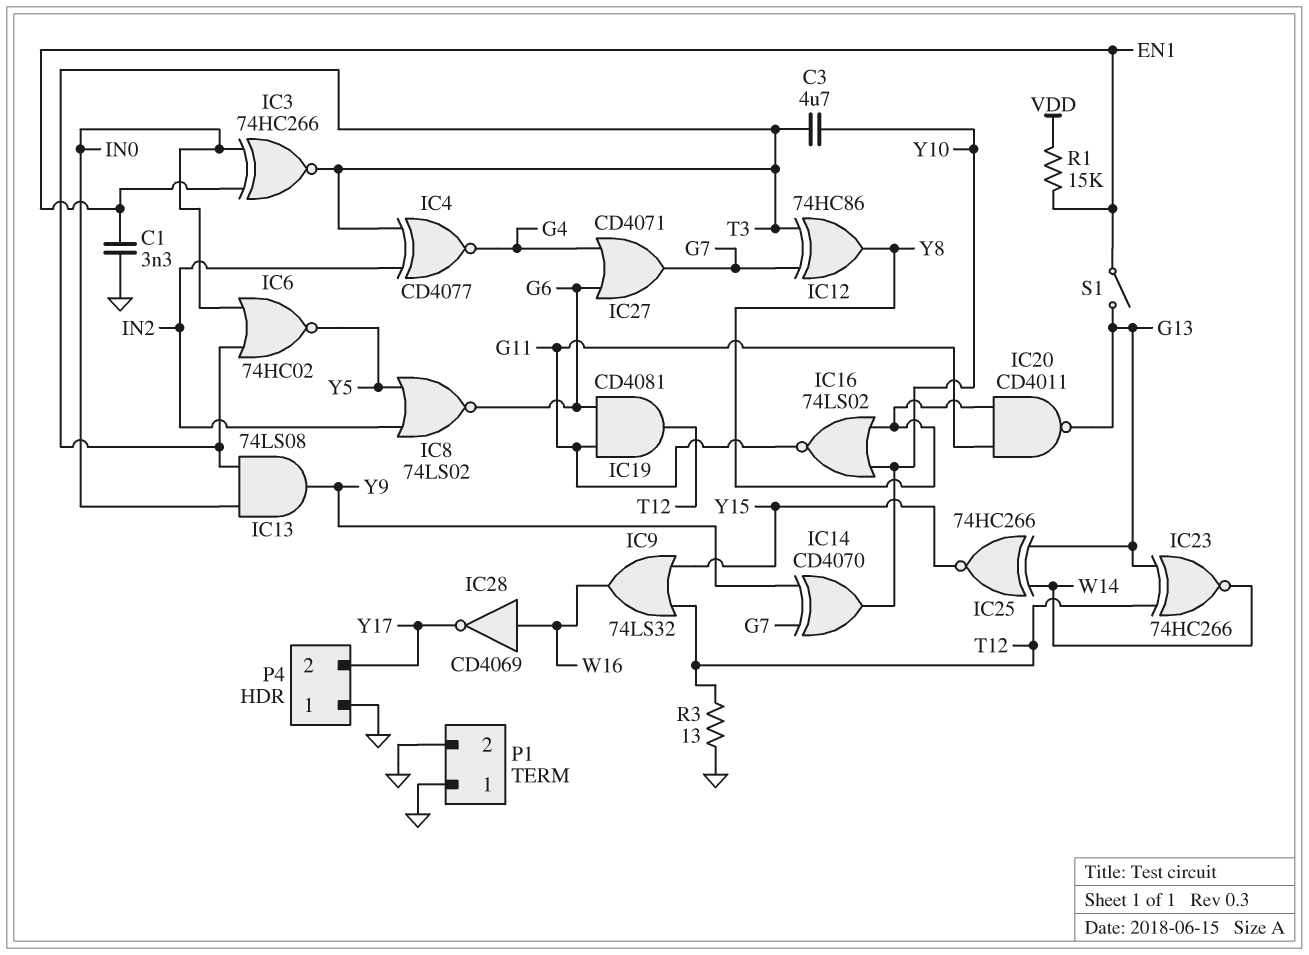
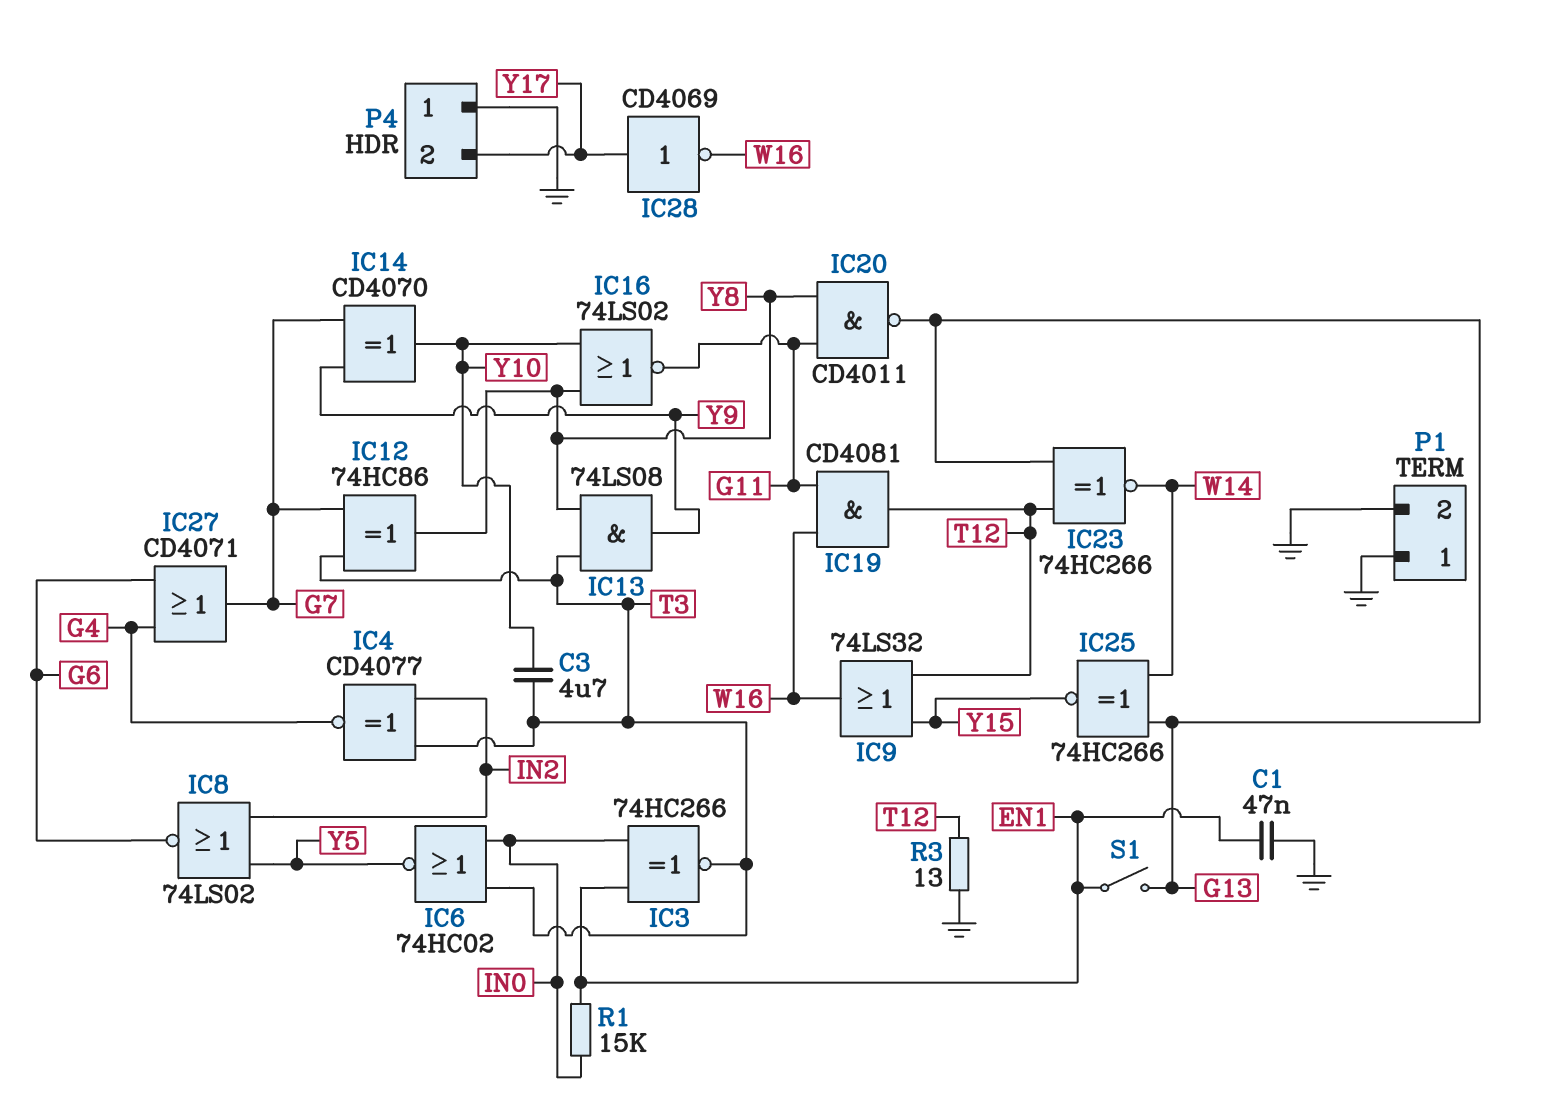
C1: 3.3nF (EN1, GND) -> 47nF (EN1, GND)
IC13: AND 74LS08 (in IN0, in T3, out Y9) -> AND 74LS08 (in T3, in Y8, out Y9)
IC19: AND CD4081 (in G6, in G11, out T12) -> AND CD4081 (in G11, in W16, out T12)
IC28: NOT CD4069 (in W16, out Y17) -> NOT CD4069 (in Y17, out W16)
R1: 15k (EN1, VDD) -> 15k (EN1, IN0)

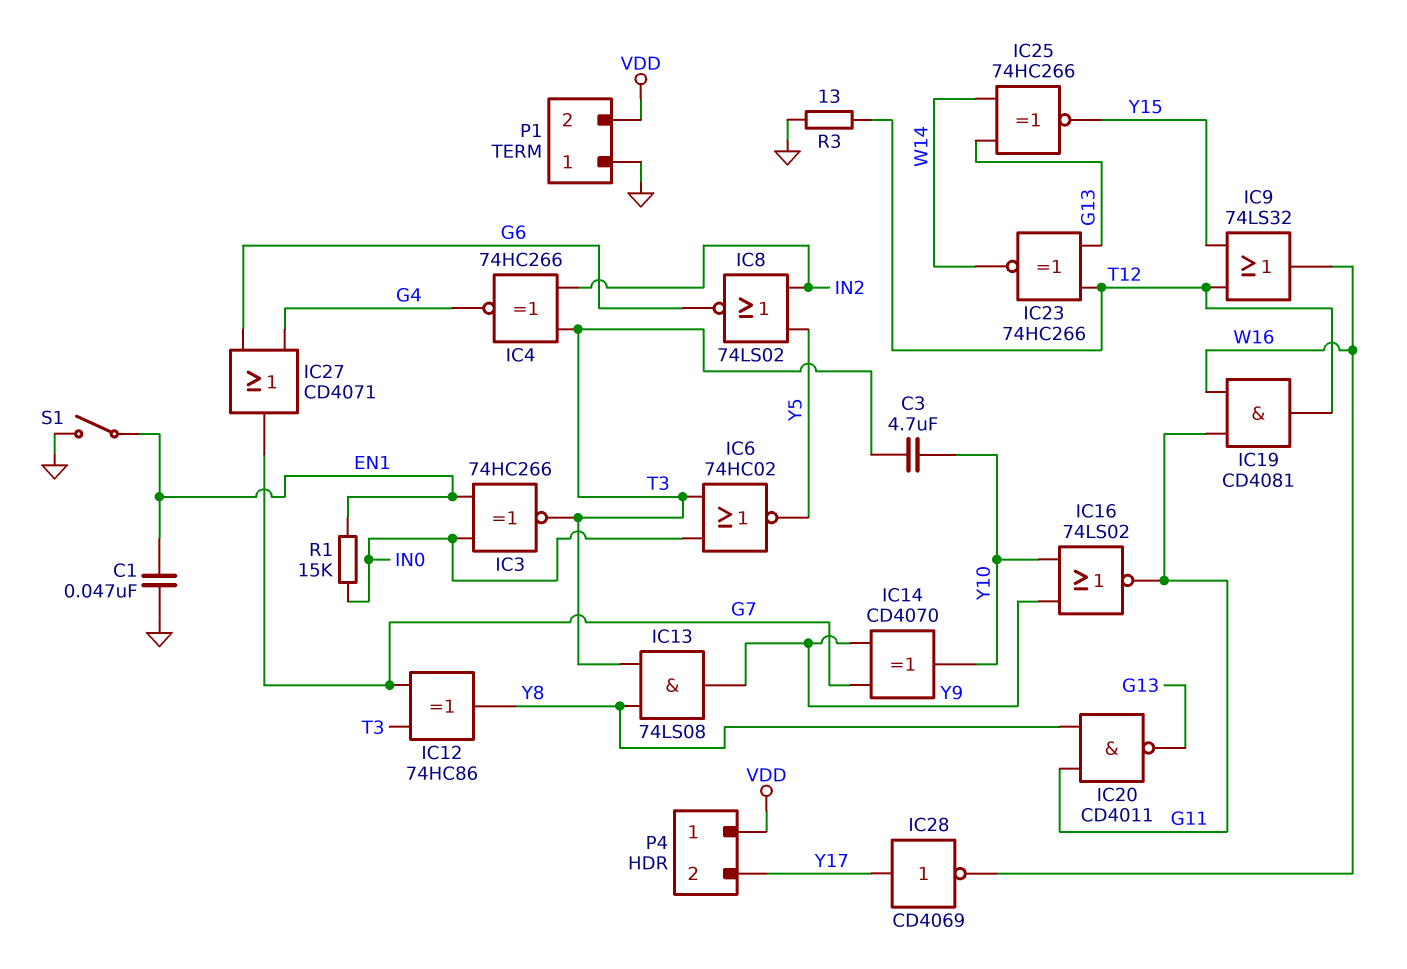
IC4: XNOR CD4077 (in IN2, in T3, out G4) -> XNOR 74HC266 (in IN2, in T3, out G4)
IC16: NOR 74LS02 (in Y8, in Y10, out G11) -> NOR 74LS02 (in Y9, in Y10, out G11)
P1 pin 2: GND -> VDD
P4 pin 1: GND -> VDD
S1: switch (EN1, G13) -> switch (EN1, GND)

